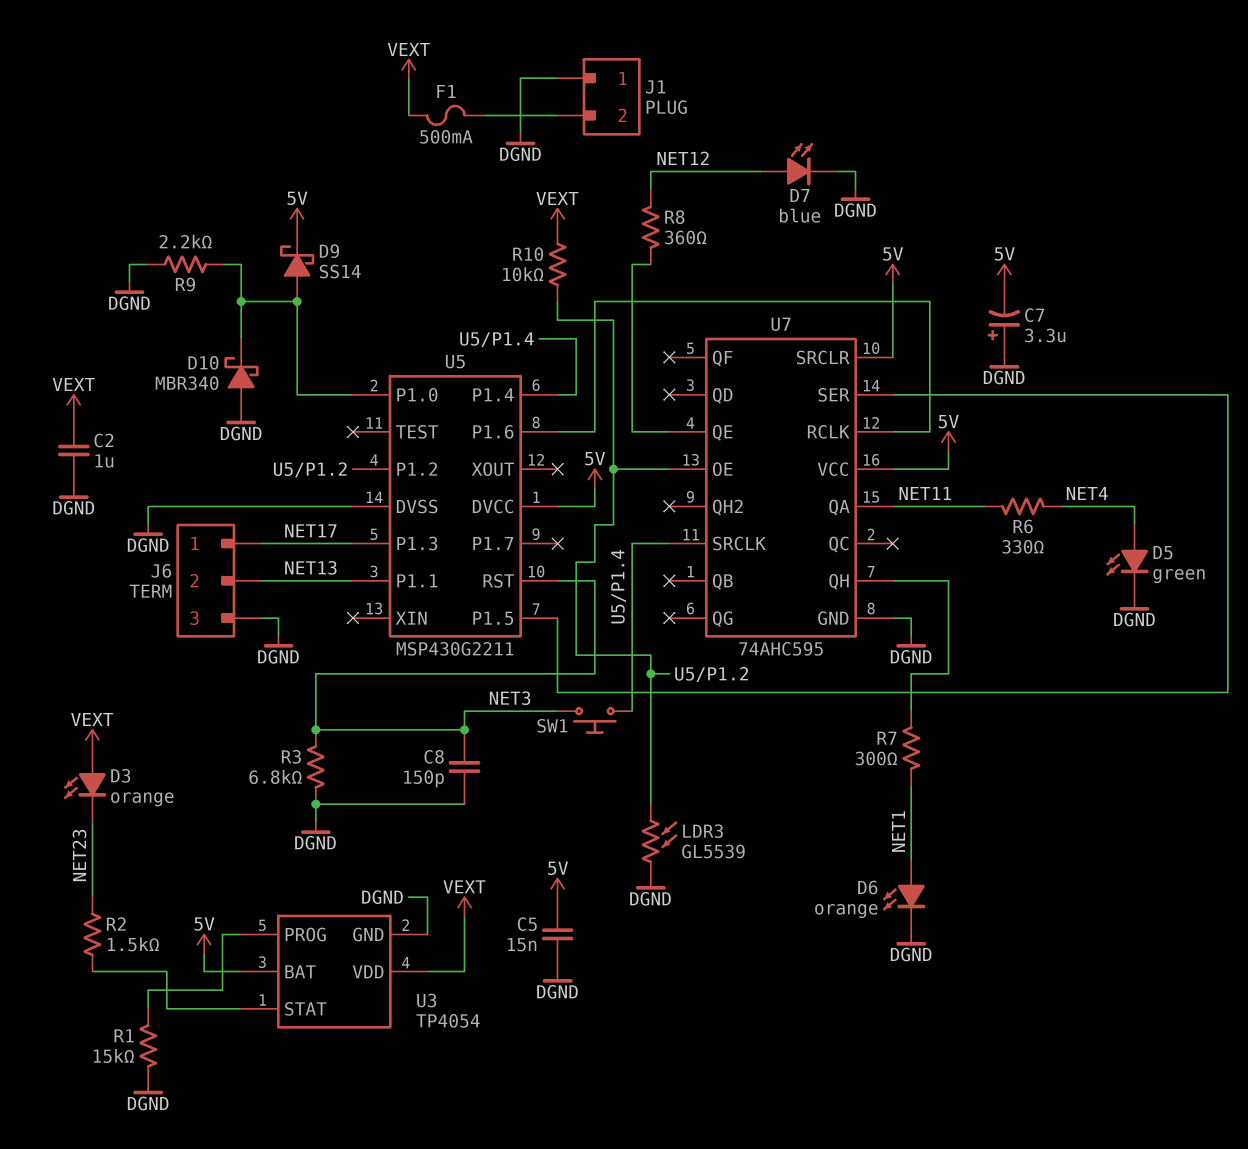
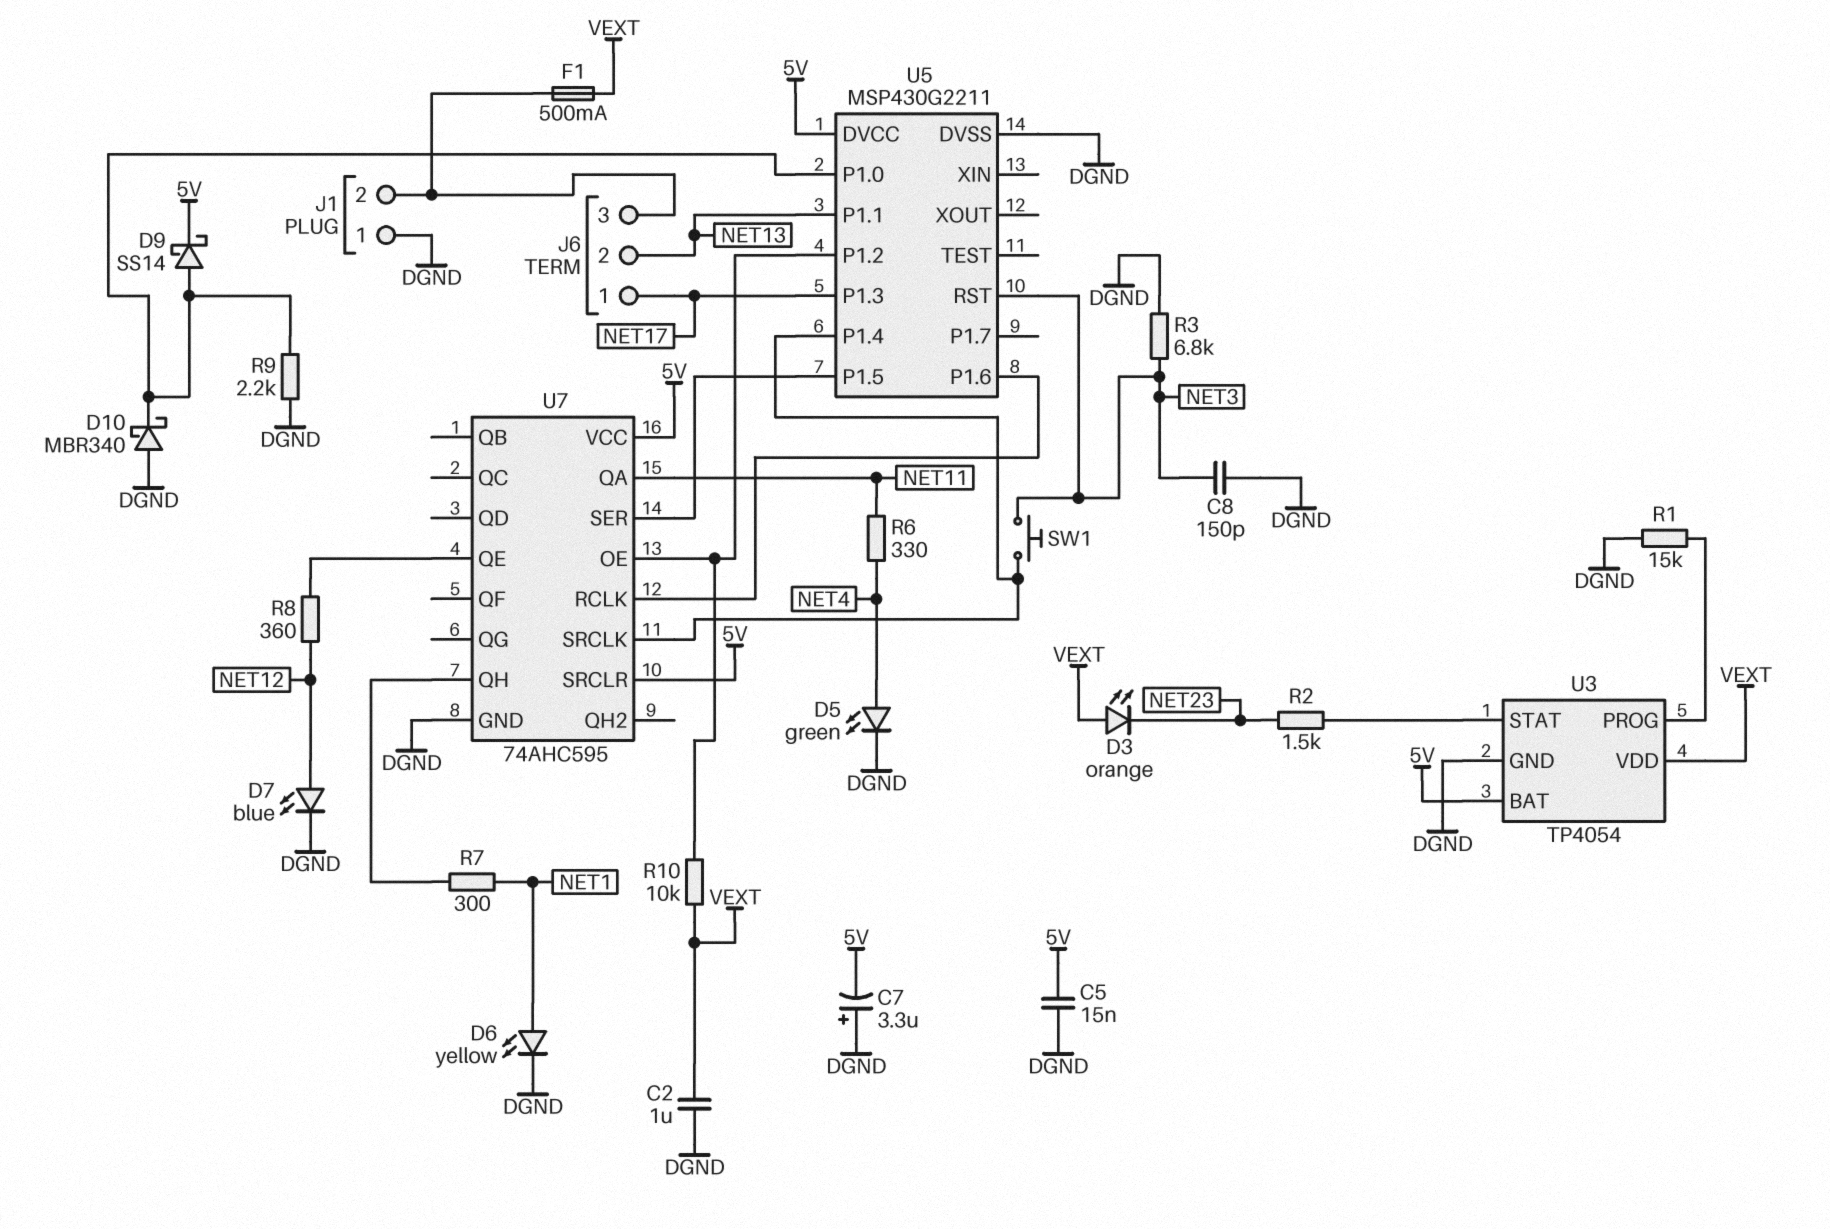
D6: LED orange (A NET1, K DGND) -> LED yellow (A NET1, K DGND)
J6 pin 3: DGND -> J1/2
LDR3: GL5539 (DGND, U5/P1.2) -> none

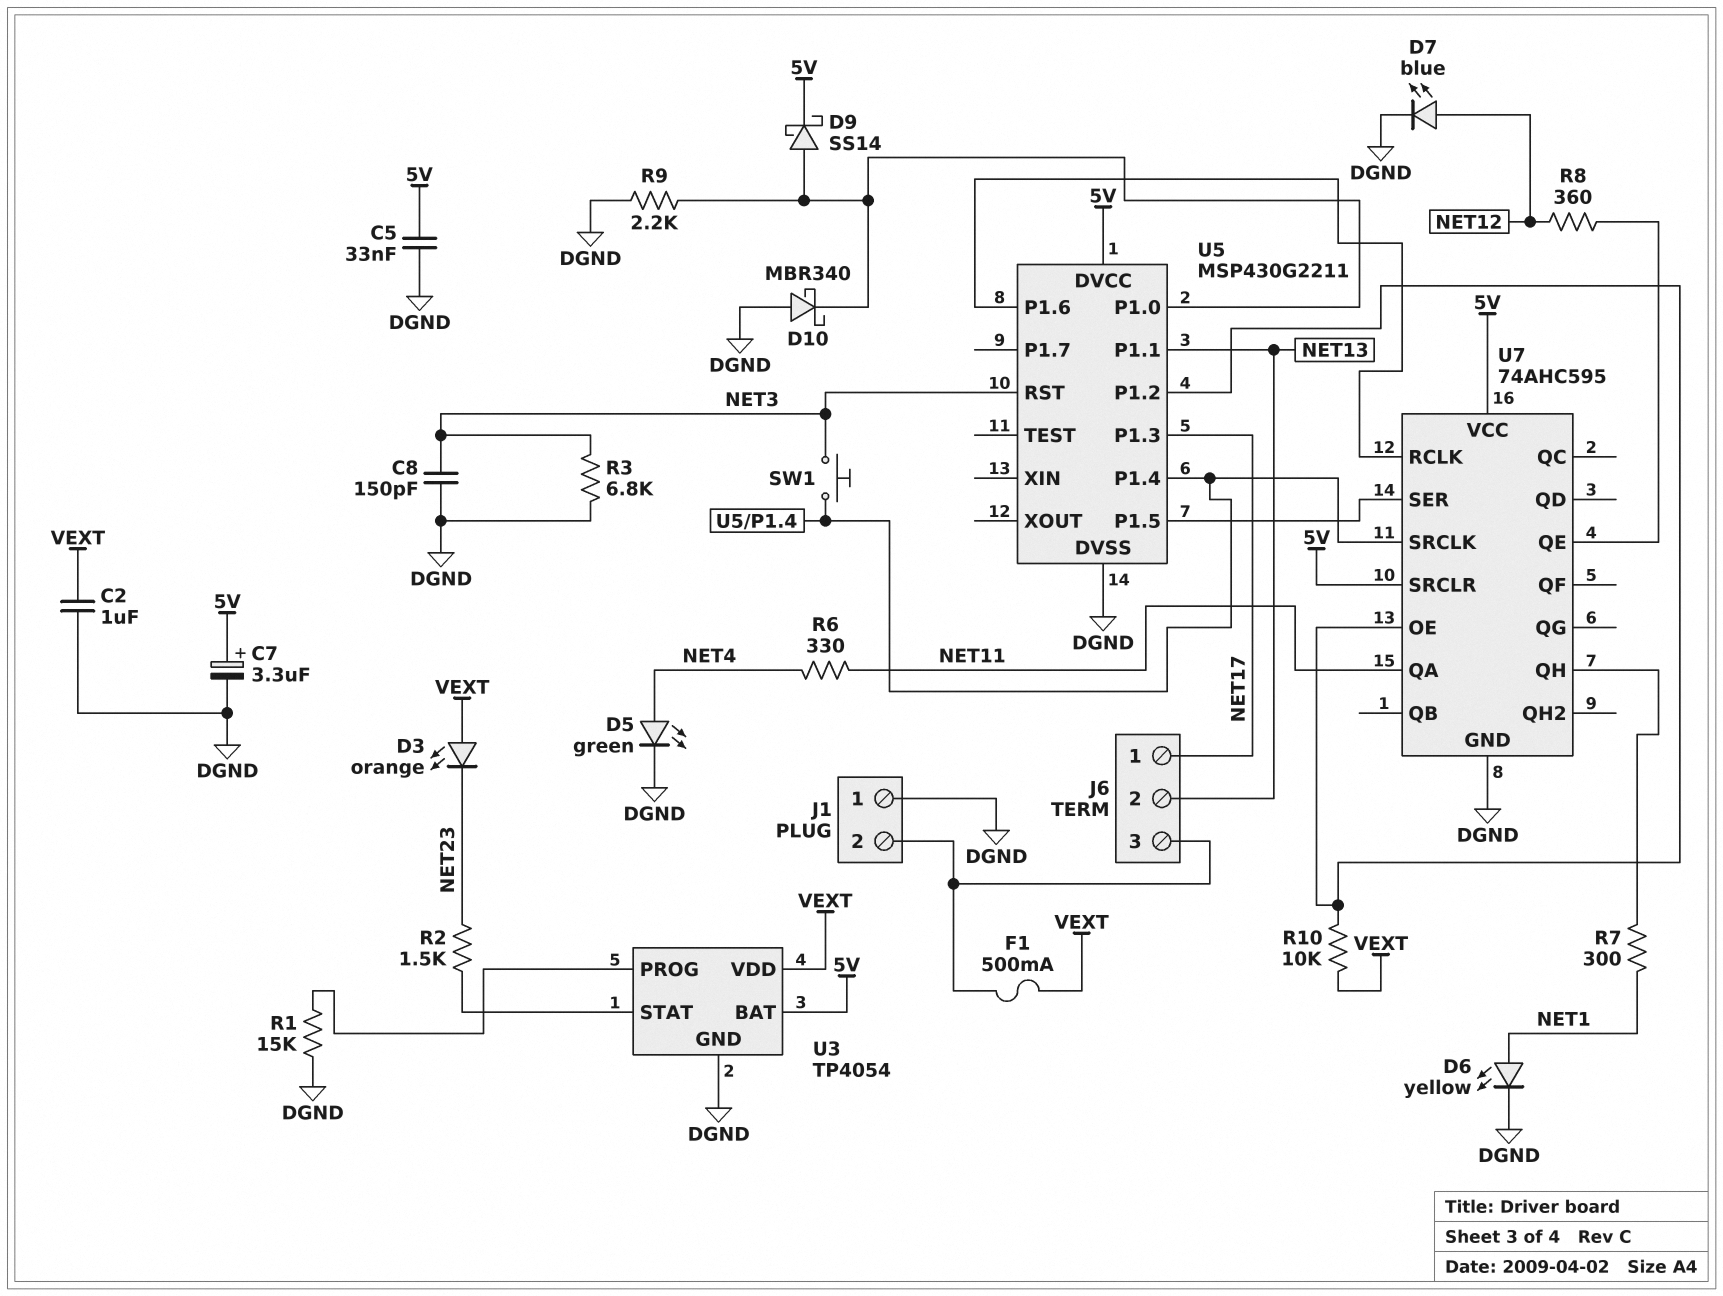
C5: 15nF (5V, DGND) -> 33nF (5V, DGND)
C7: 3.3uF (plus DGND, minus 5V) -> 3.3uF (plus 5V, minus DGND)

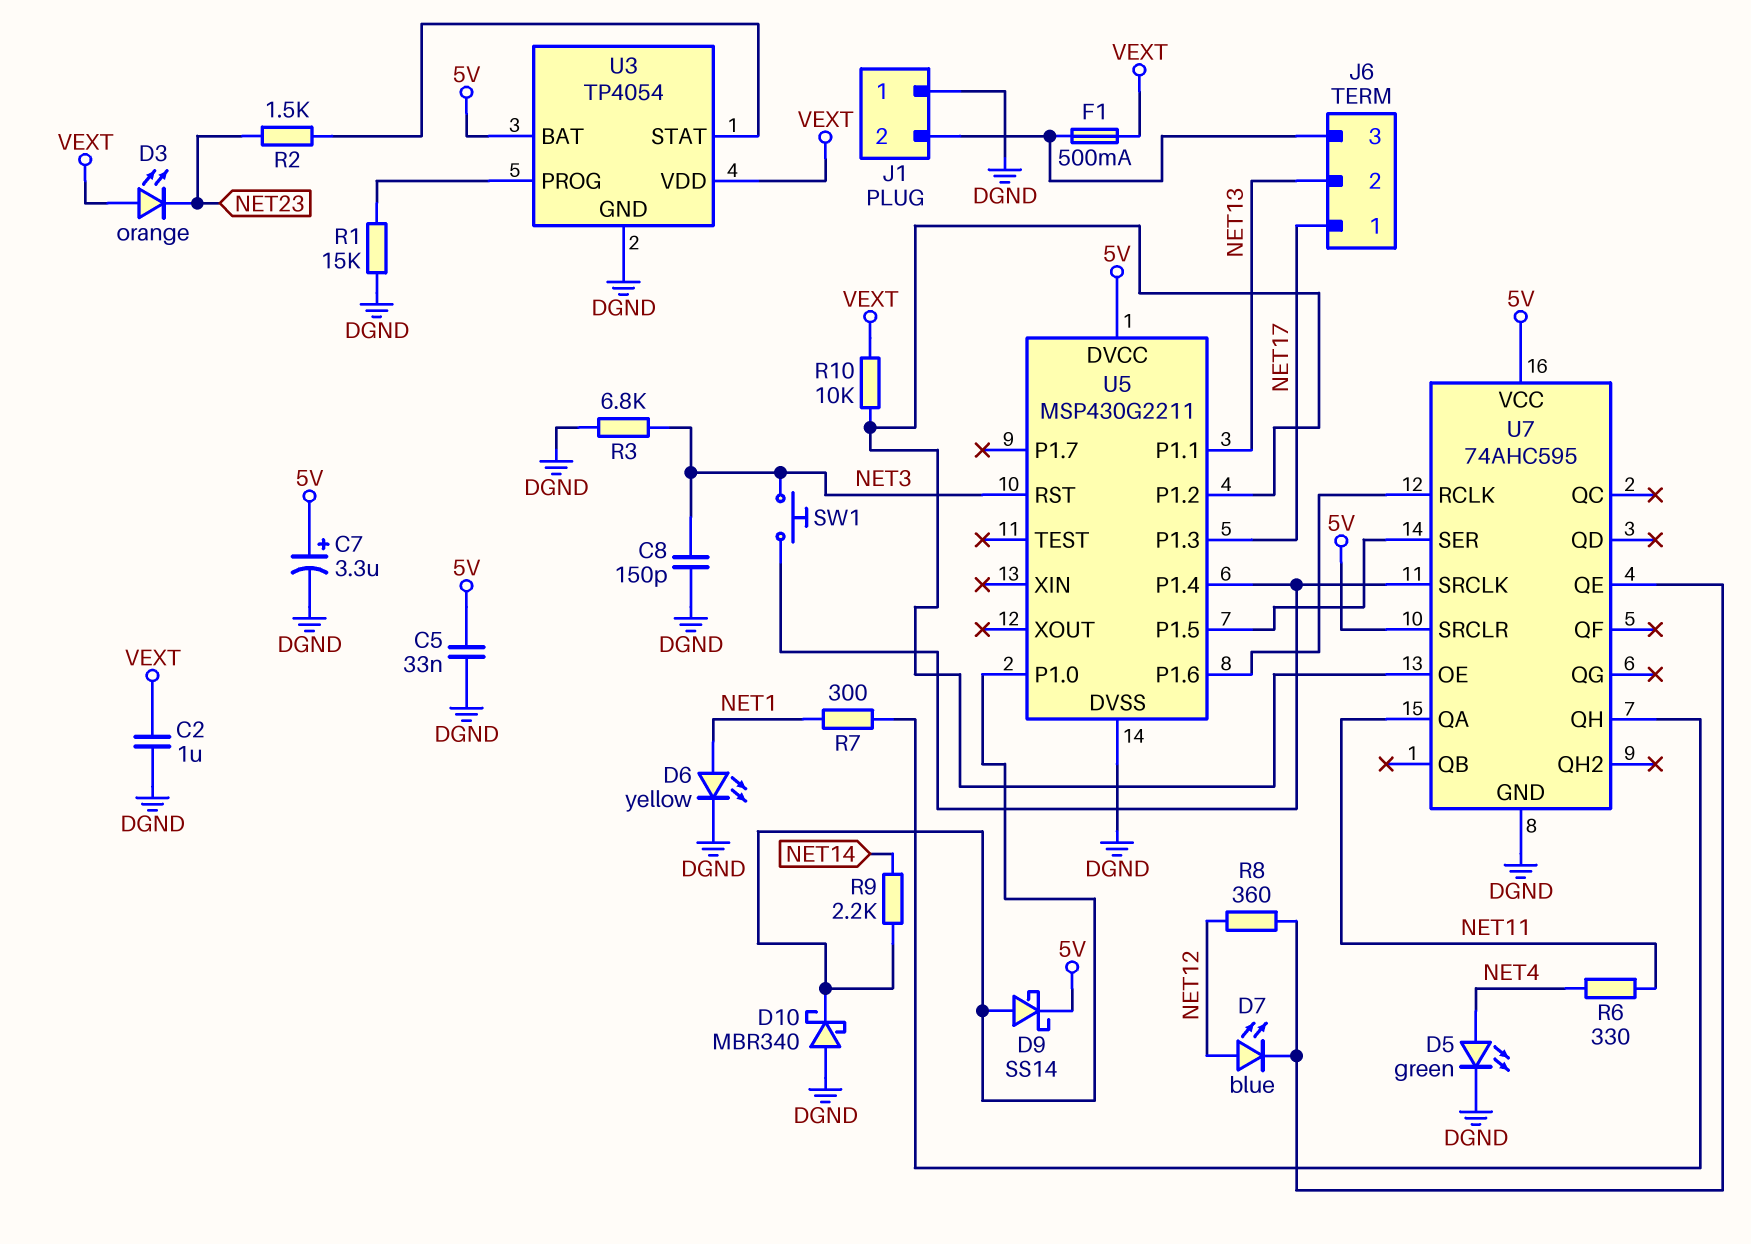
D7: LED blue (A NET12, K DGND) -> LED blue (A NET12, K U7/QE)
R9: 2.2k (DGND, U5/P1.0) -> 2.2k (NET14, U5/P1.0)

